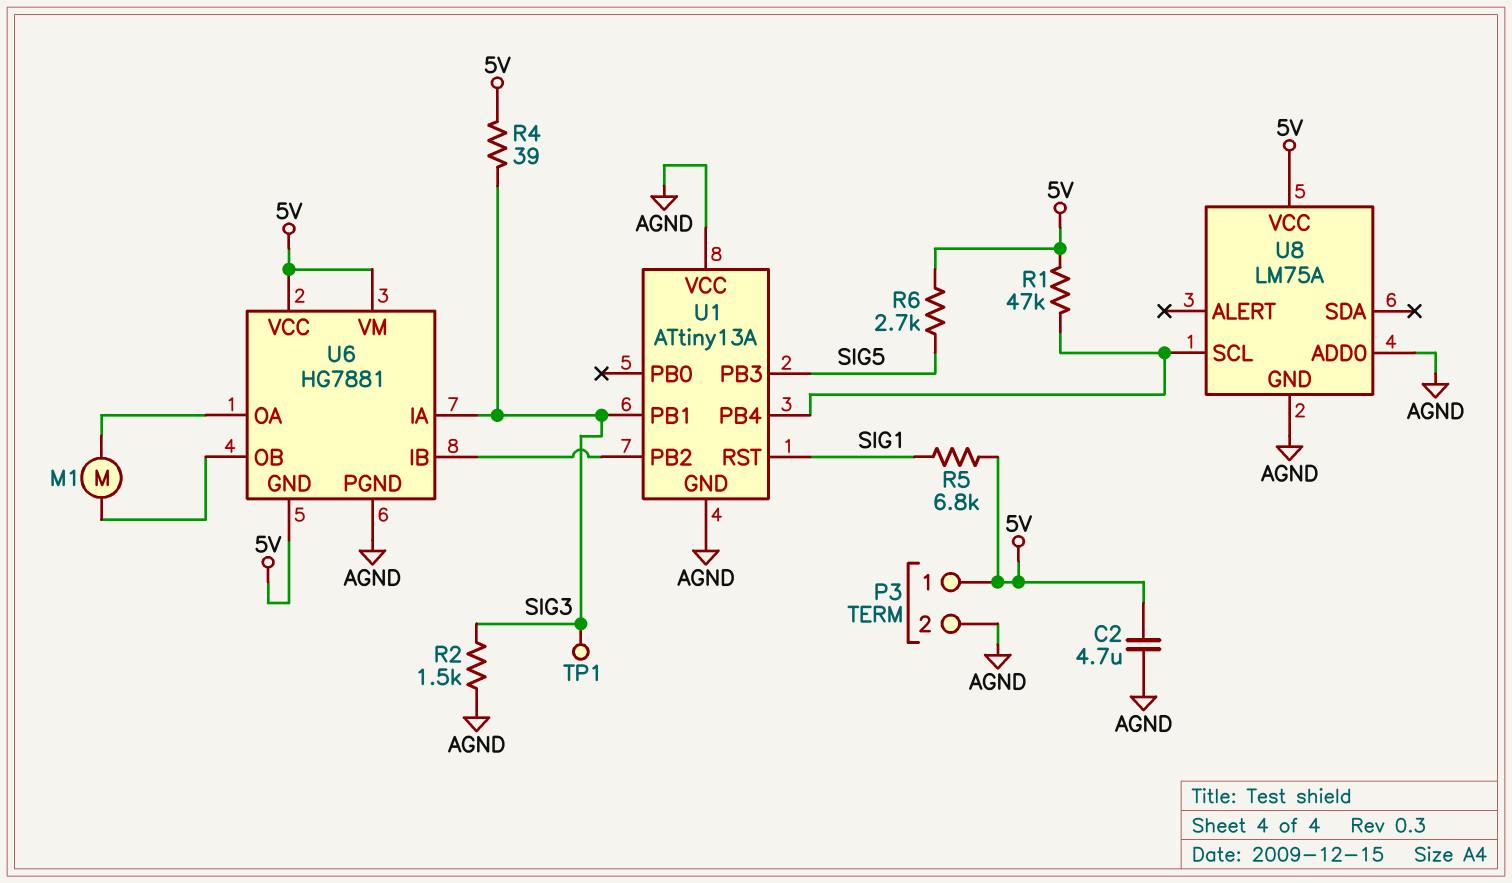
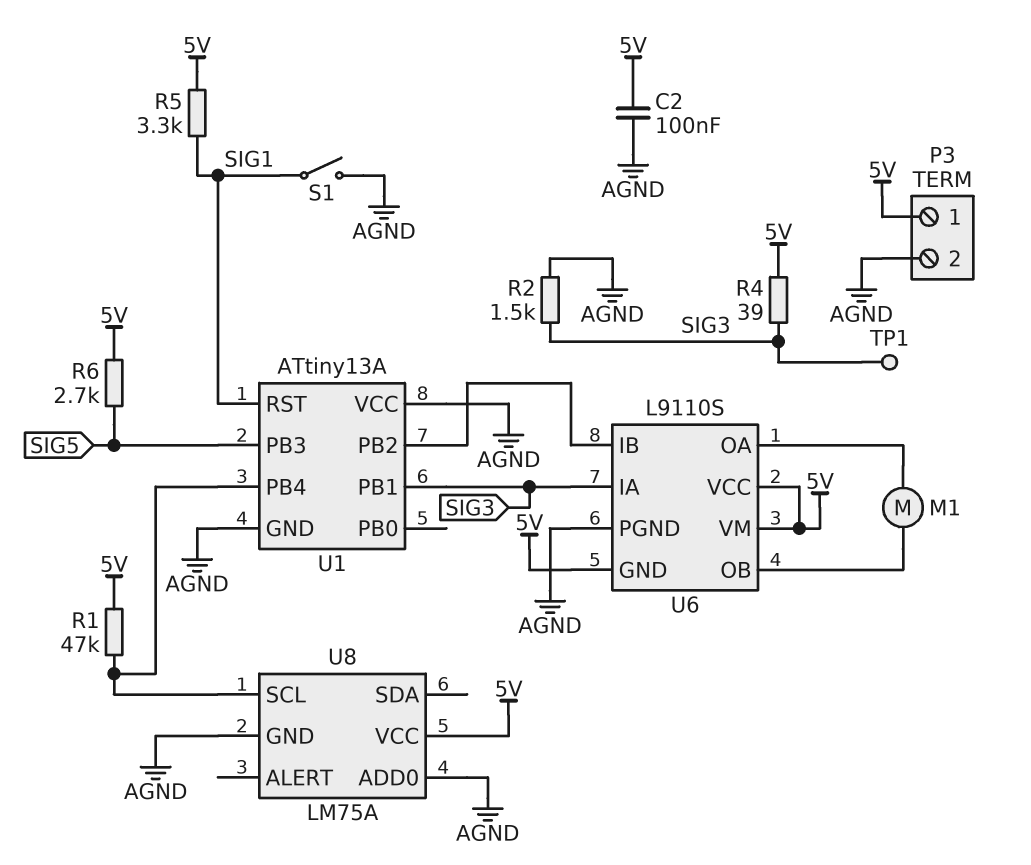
C2: 4.7uF (5V, AGND) -> 100nF (5V, AGND)
R5: 6.8k (5V, SIG1) -> 3.3k (5V, SIG1)
S1: none -> switch (AGND, SIG1)
U6: HG7881 -> L9110S

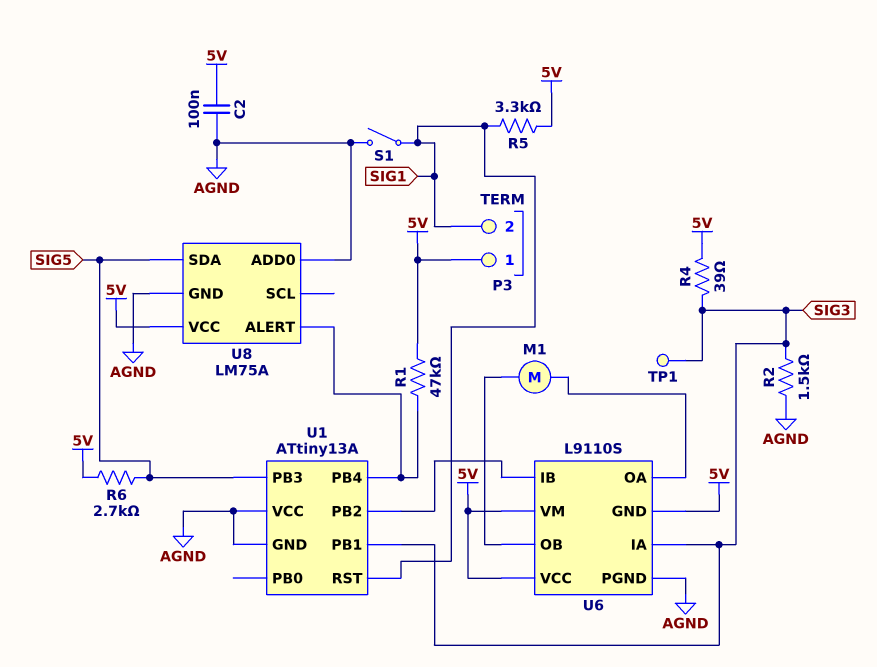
P3 pin 2: AGND -> SIG1
U8 pin ALERT: none -> U1/PB4
U8 pin SCL: U1/PB4 -> none
U8 pin SDA: none -> SIG5

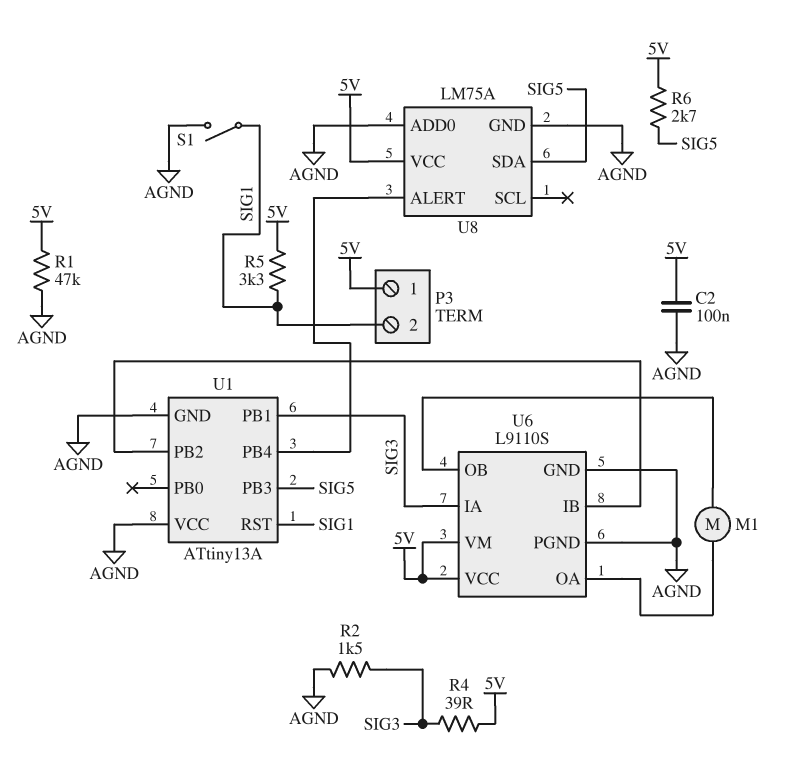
R1: 47k (5V, U1/PB4) -> 47k (5V, AGND)
TP1: test point (SIG3) -> none
U6 pin GND: 5V -> AGND

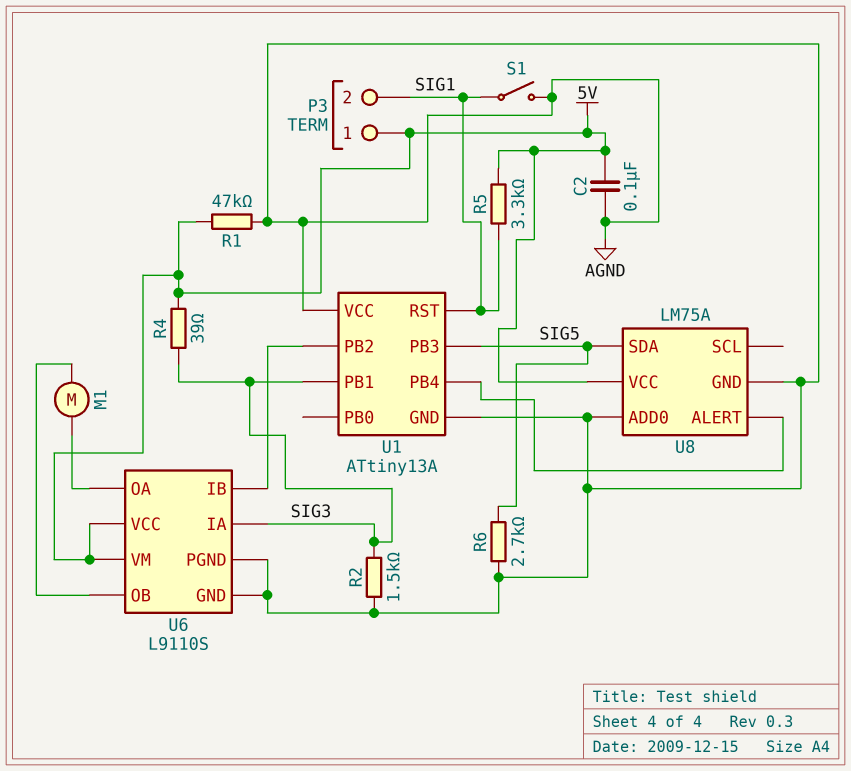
R6: 2.7k (5V, SIG5) -> 2.7k (AGND, SIG5)

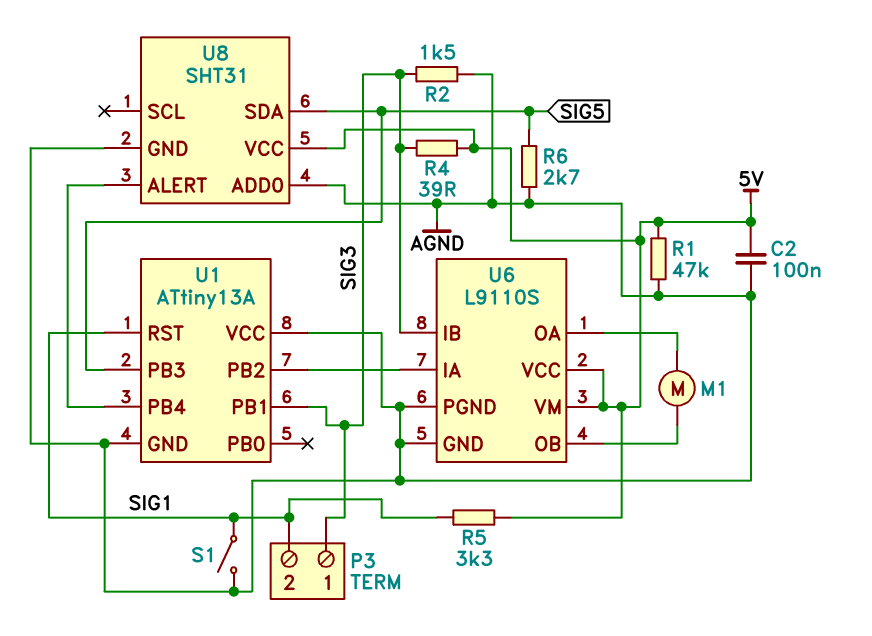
P3 pin 1: 5V -> SIG3
U6 pin IA: SIG3 -> U1/PB2
U6 pin IB: U1/PB2 -> SIG3
U8: LM75A -> SHT31

